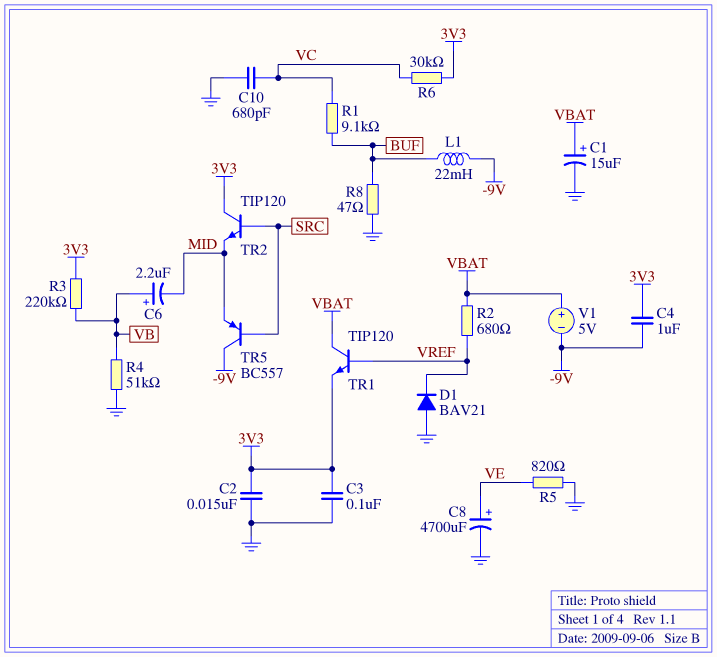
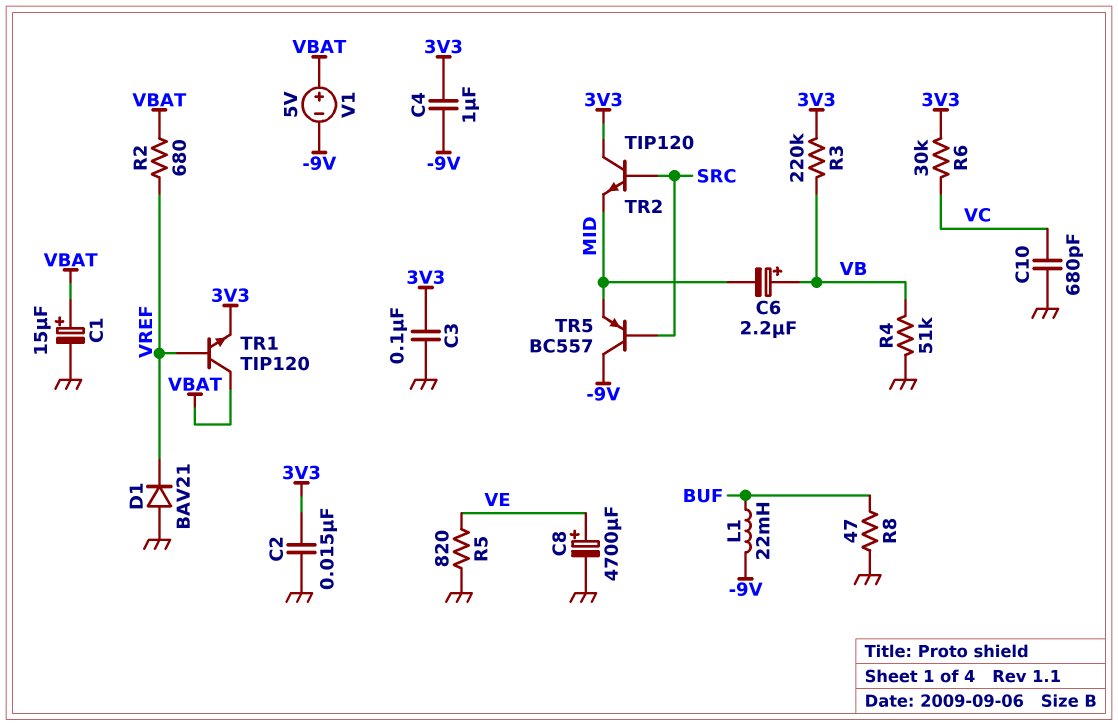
R1: 9.1k (BUF, VC) -> none

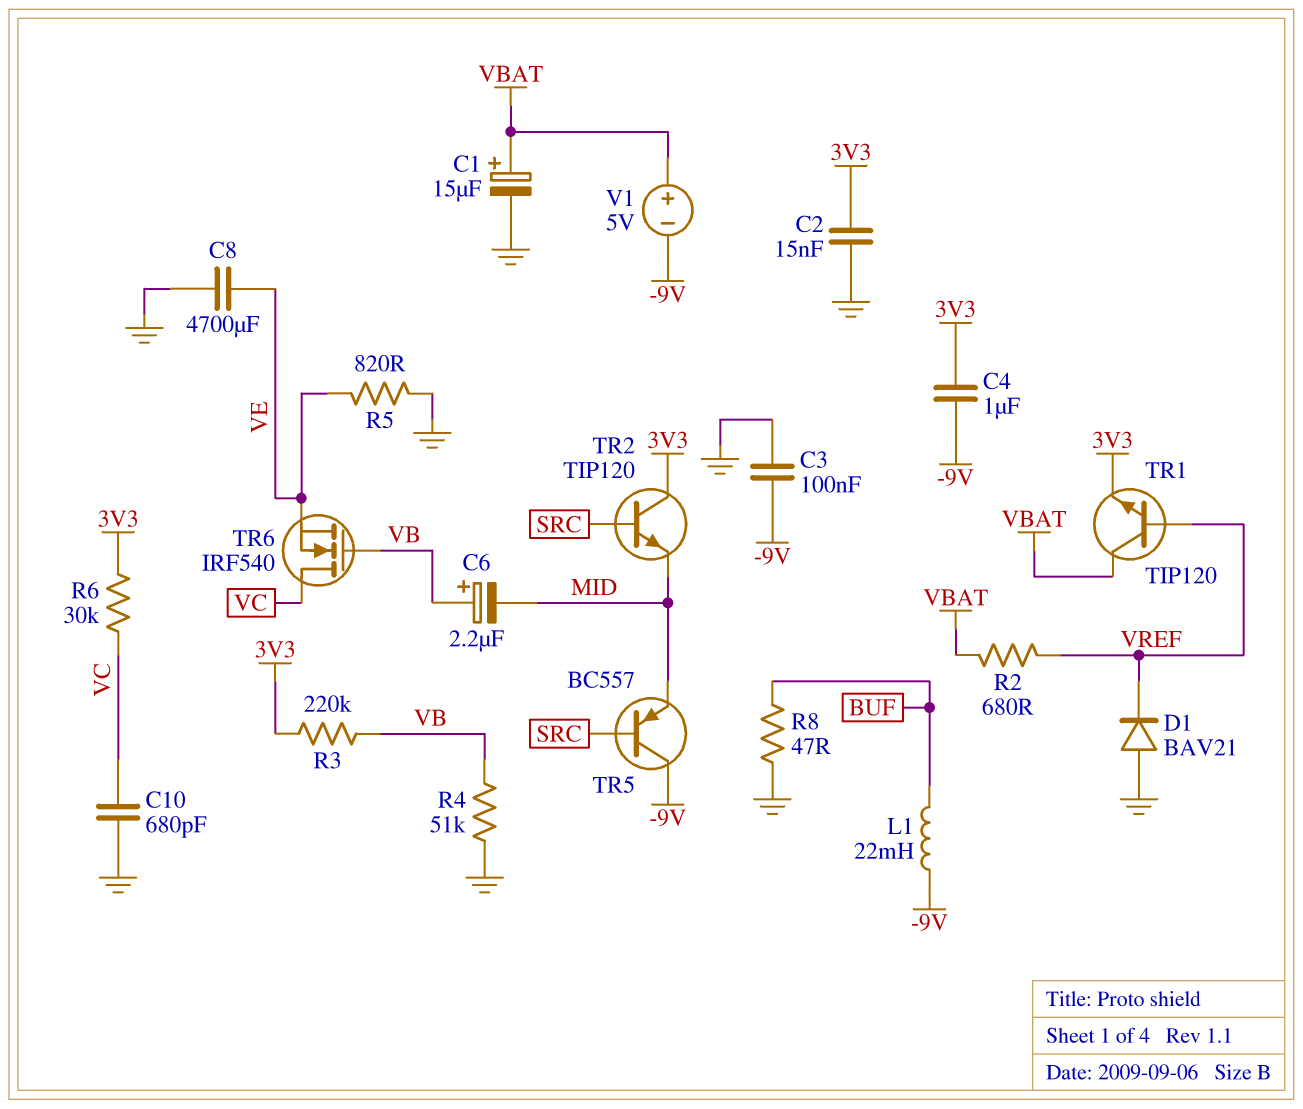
C3: 100nF (3V3, GND) -> 100nF (-9V, GND)
C8: 4700uF (plus VE, minus GND) -> 4700uF (GND, VE)
TR6: none -> NMOS IRF540 (G VB, D VC, S VE)

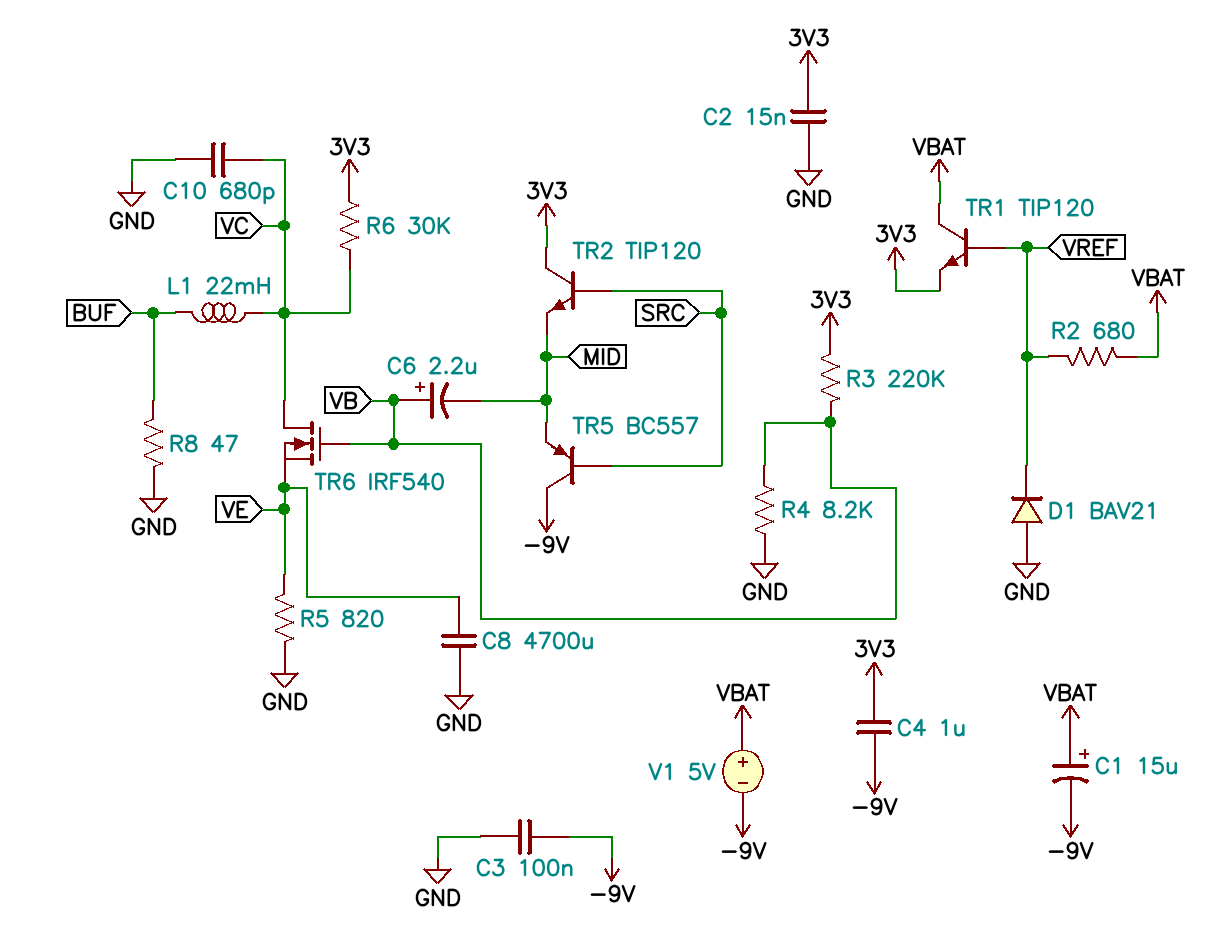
C1: 15uF (plus VBAT, minus GND) -> 15uF (plus VBAT, minus -9V)
L1: 22mH (-9V, BUF) -> 22mH (BUF, VC)
R4: 51k (GND, VB) -> 8.2k (GND, VB)

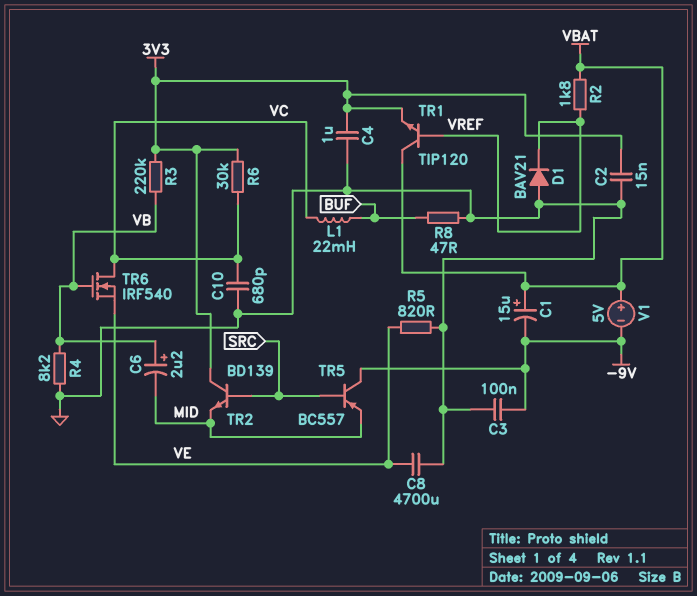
C4: 1uF (-9V, 3V3) -> 1uF (3V3, GND)
R2: 680 (VBAT, VREF) -> 1.8k (VBAT, VREF)
TR2: NPN TIP120 (B SRC, C 3V3, E MID) -> NPN BD139 (B SRC, C 3V3, E MID)

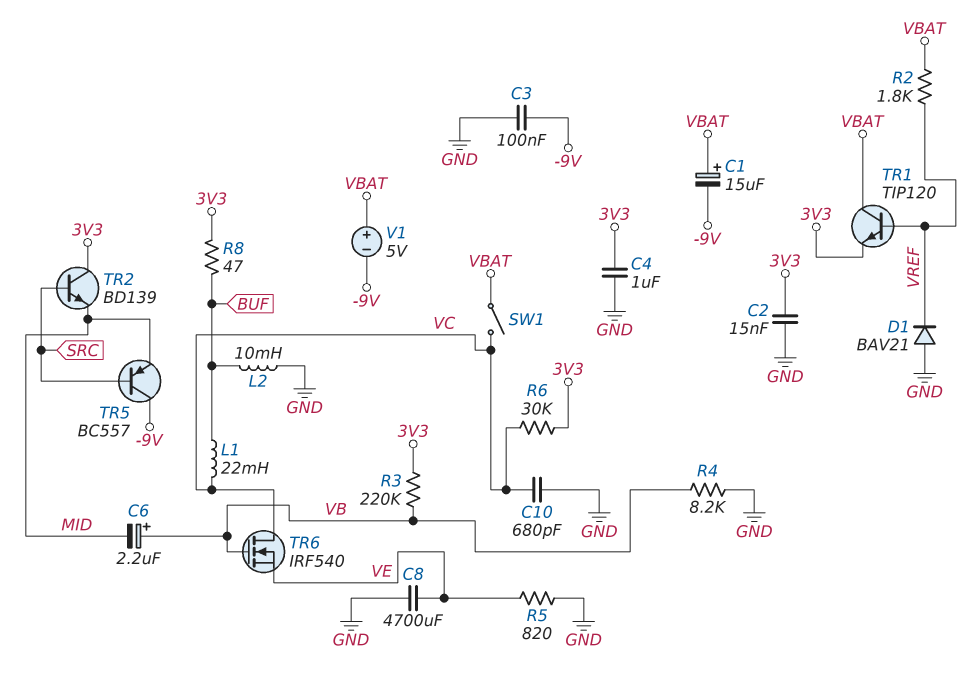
L2: none -> 10mH (BUF, GND)
R8: 47 (BUF, GND) -> 47 (3V3, BUF)
SW1: none -> switch (VBAT, VC)

